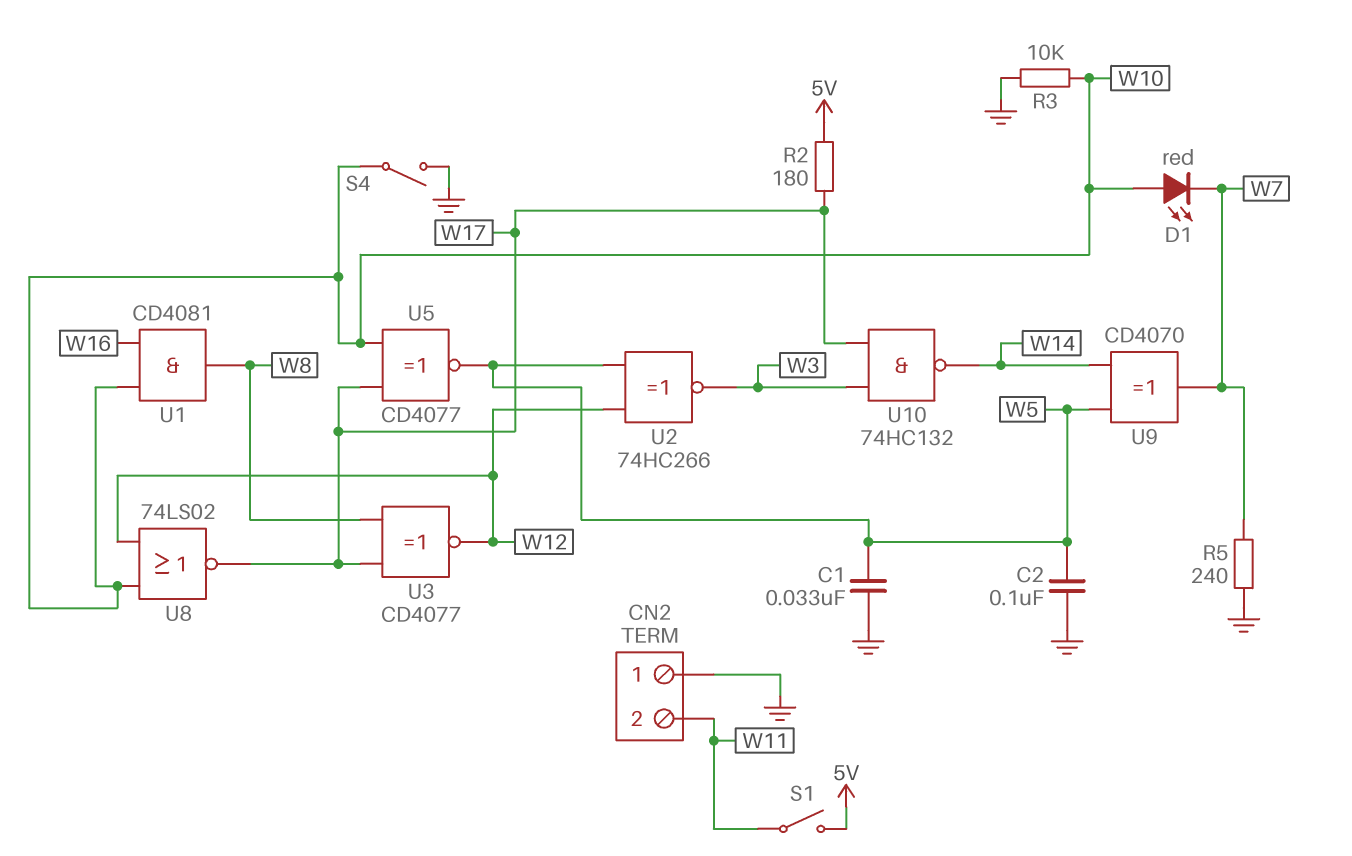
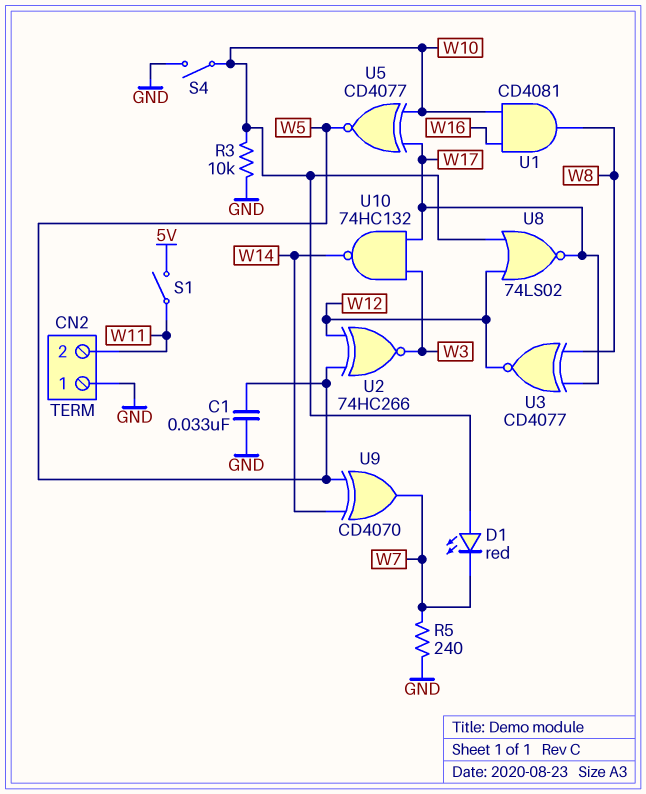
C2: 100nF (GND, W5) -> none
R2: 180 (5V, W17) -> none

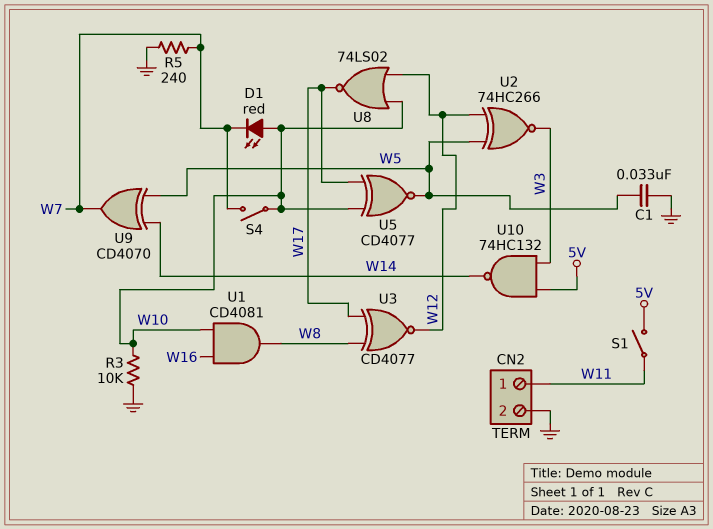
CN2 pin 1: GND -> W11
CN2 pin 2: W11 -> GND
S4: switch (GND, W10) -> switch (W7, W10)
U10: NAND 74HC132 (in W3, in W17, out W14) -> NAND 74HC132 (in 5V, in W3, out W14)

